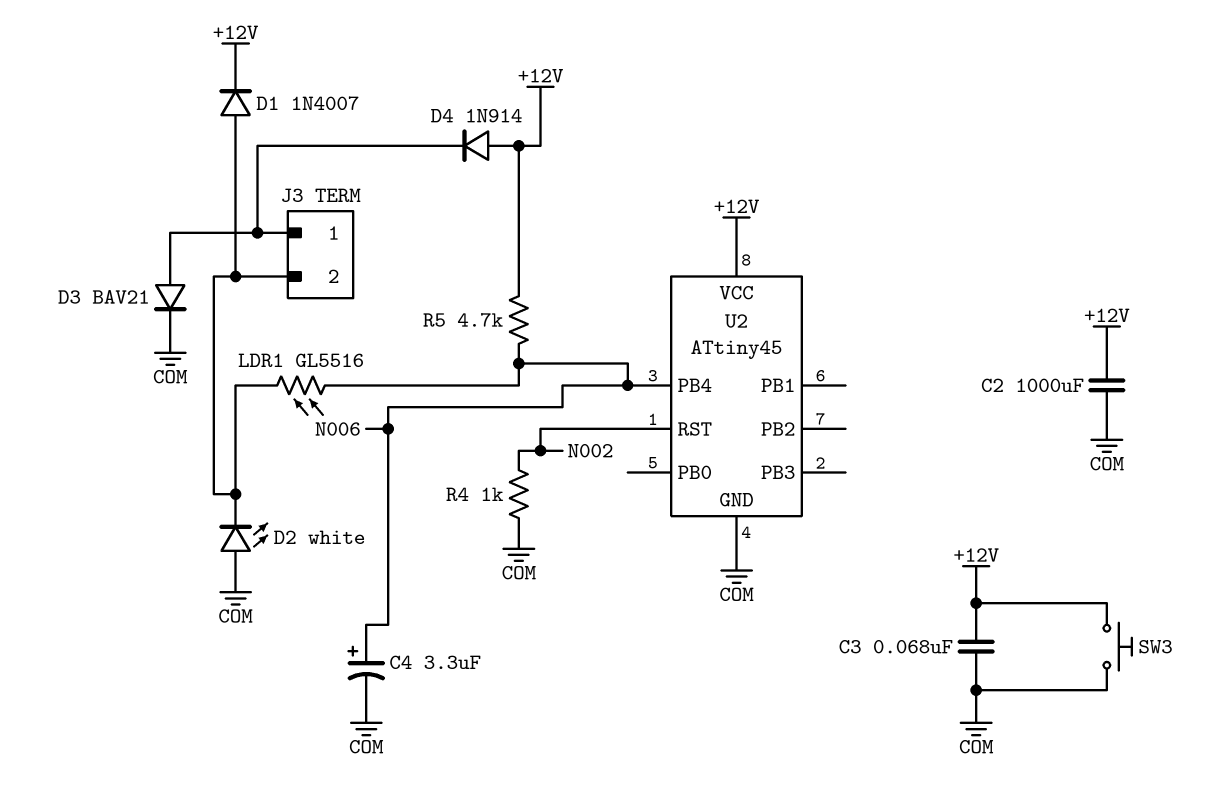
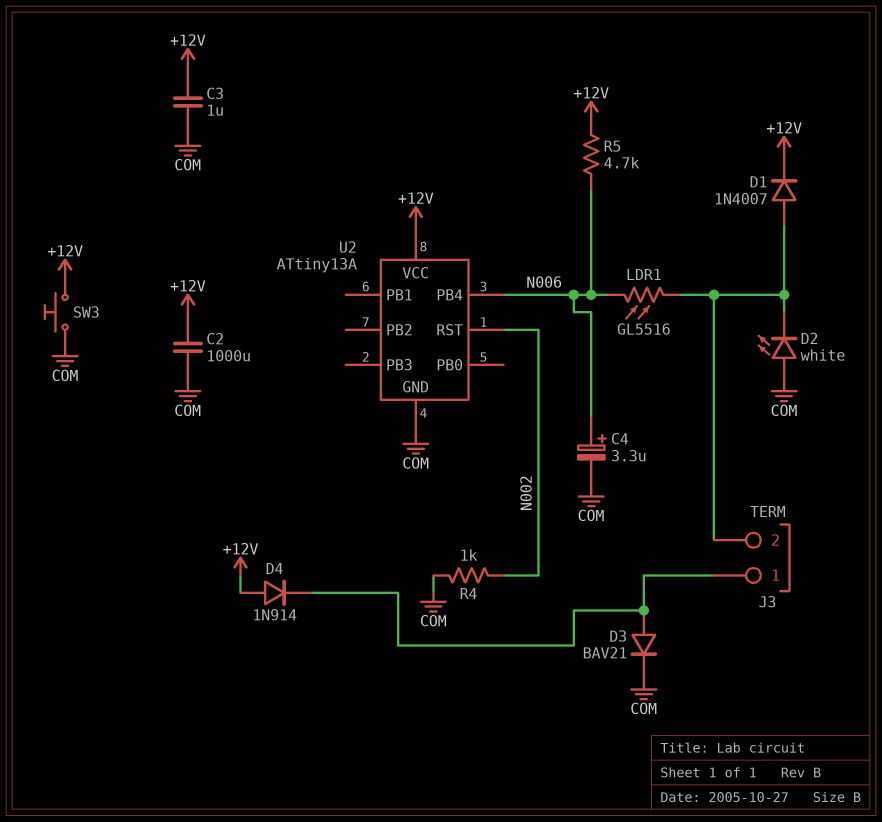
C3: 68nF (+12V, COM) -> 1uF (+12V, COM)
U2: ATtiny45 -> ATtiny13A

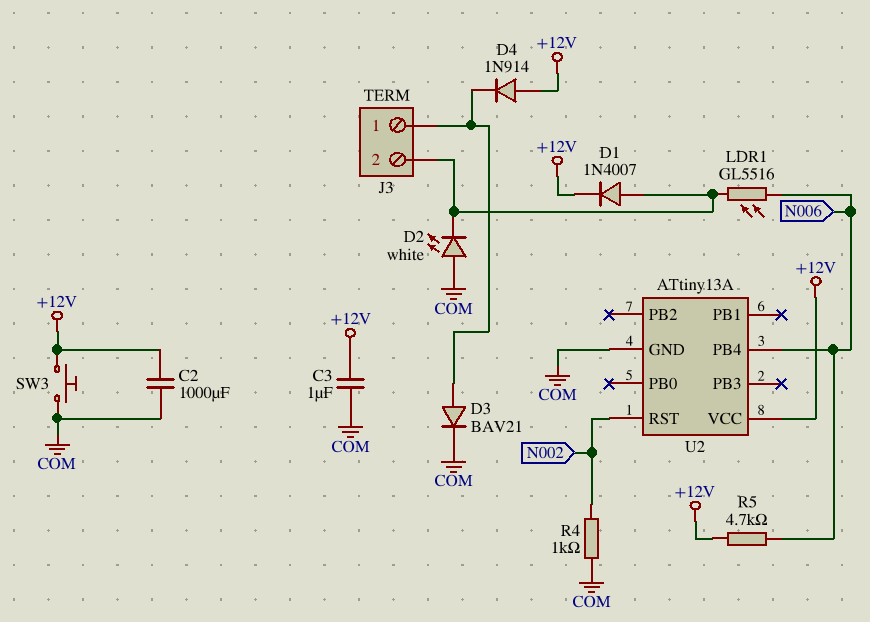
C4: 3.3uF (plus N006, minus COM) -> none

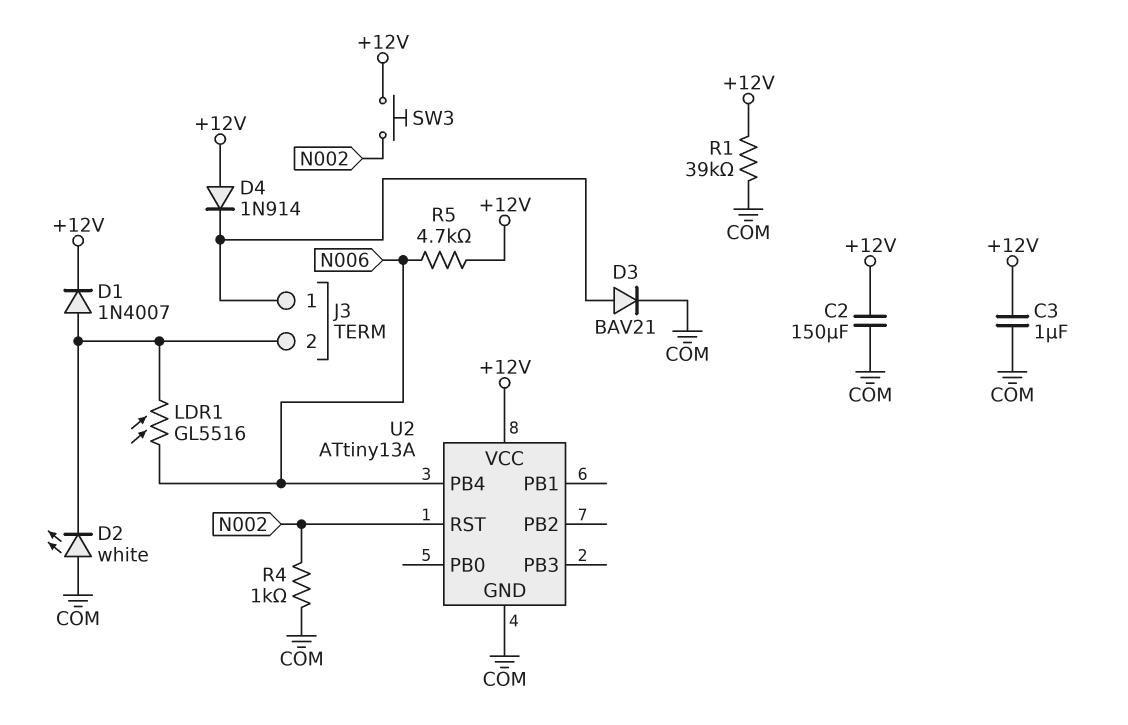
C2: 1000uF (+12V, COM) -> 150uF (+12V, COM)
R1: none -> 39k (+12V, COM)
SW3: button (+12V, COM) -> button (+12V, N002)

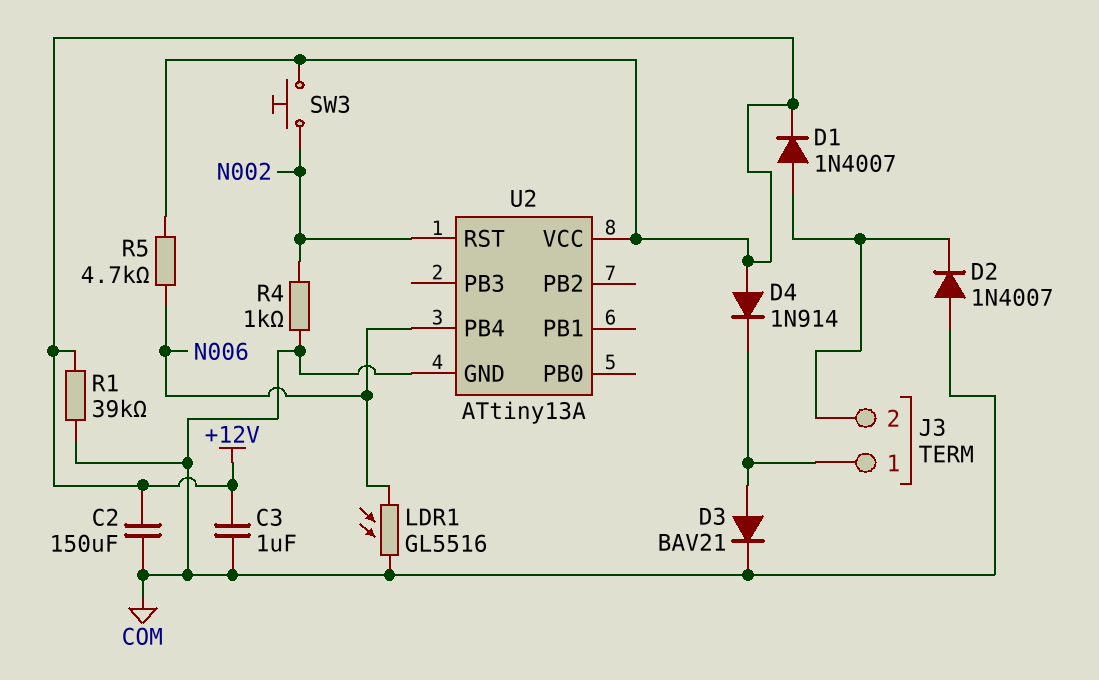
D2: LED white (A COM, K J3/2) -> diode 1N4007 (A COM, K J3/2)
LDR1: GL5516 (J3/2, N006) -> GL5516 (COM, N006)

